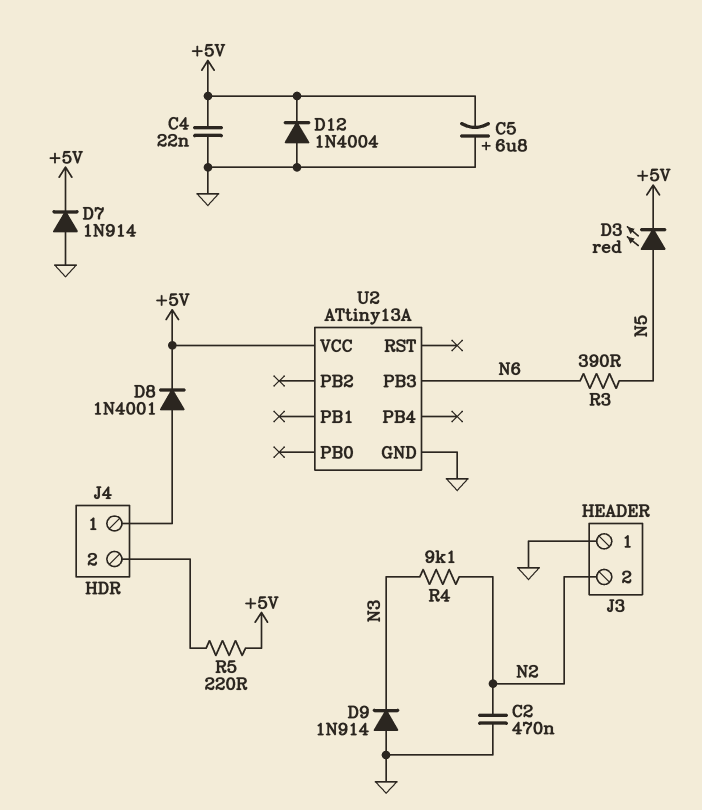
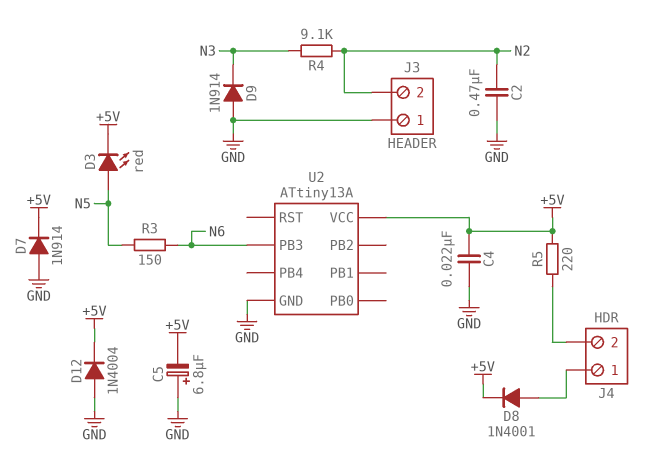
R3: 390 (N5, N6) -> 150 (N5, N6)

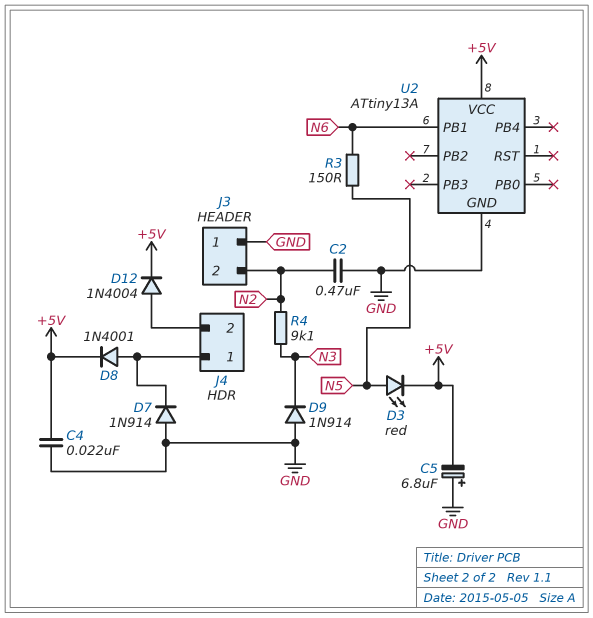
D7: diode 1N914 (A GND, K +5V) -> diode 1N914 (A GND, K J4/1)
D12: diode 1N4004 (A GND, K +5V) -> diode 1N4004 (A J4/2, K +5V)
R5: 220 (+5V, J4/2) -> none
U2 pin PB1: none -> N6
U2 pin PB3: N6 -> none

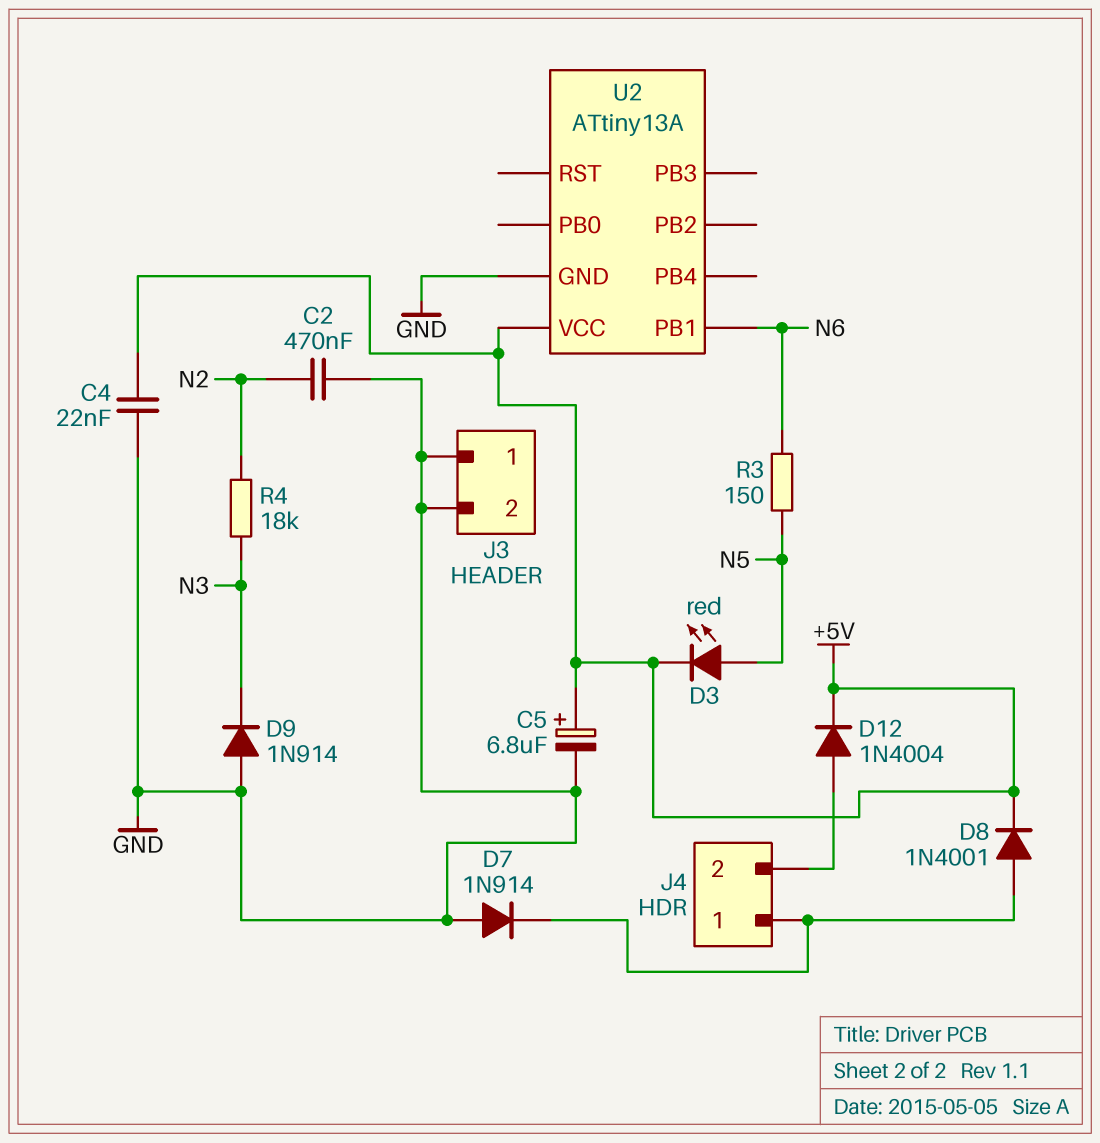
C5: 6.8uF (plus GND, minus +5V) -> 6.8uF (plus +5V, minus GND)
J3 pin 2: N2 -> GND
R4: 9.1k (N2, N3) -> 18k (N2, N3)

